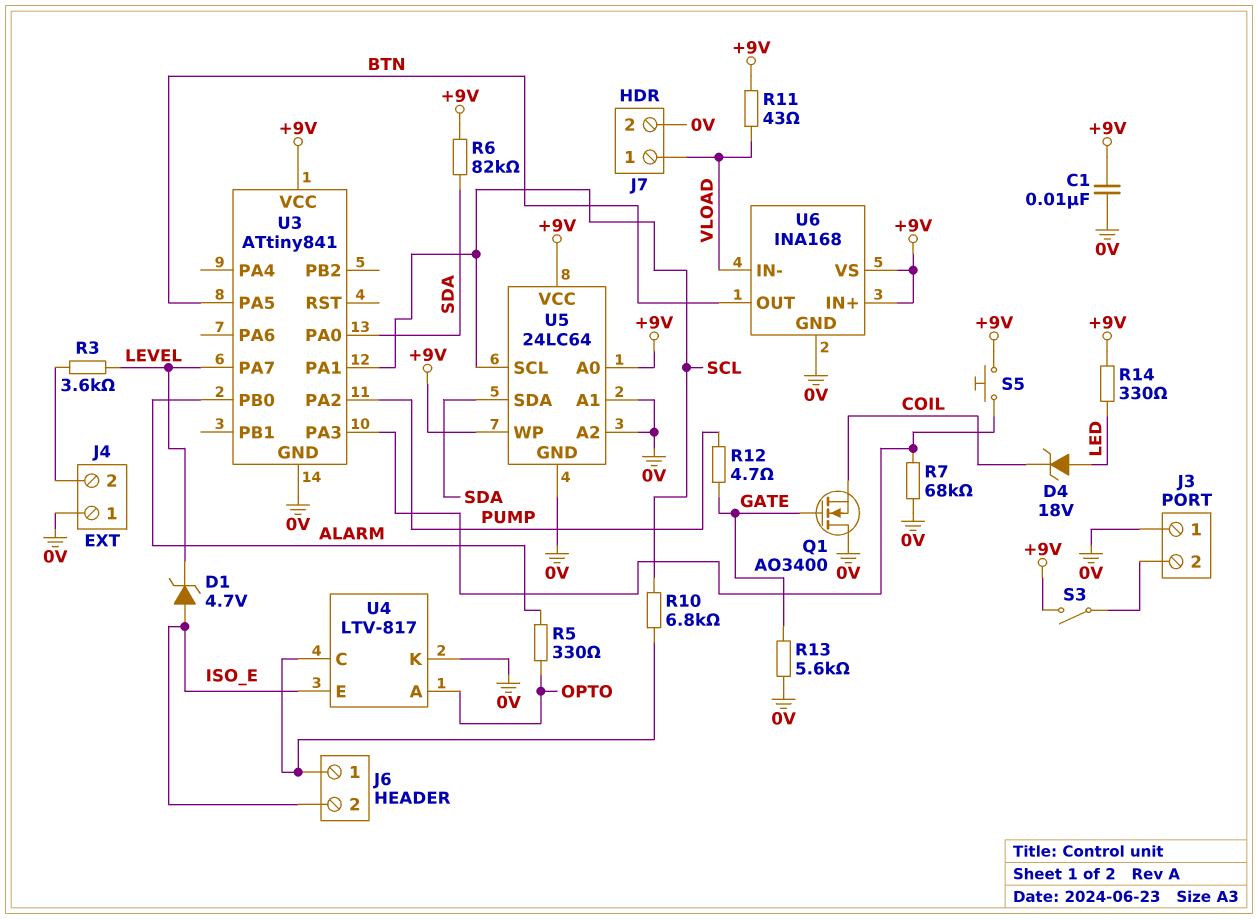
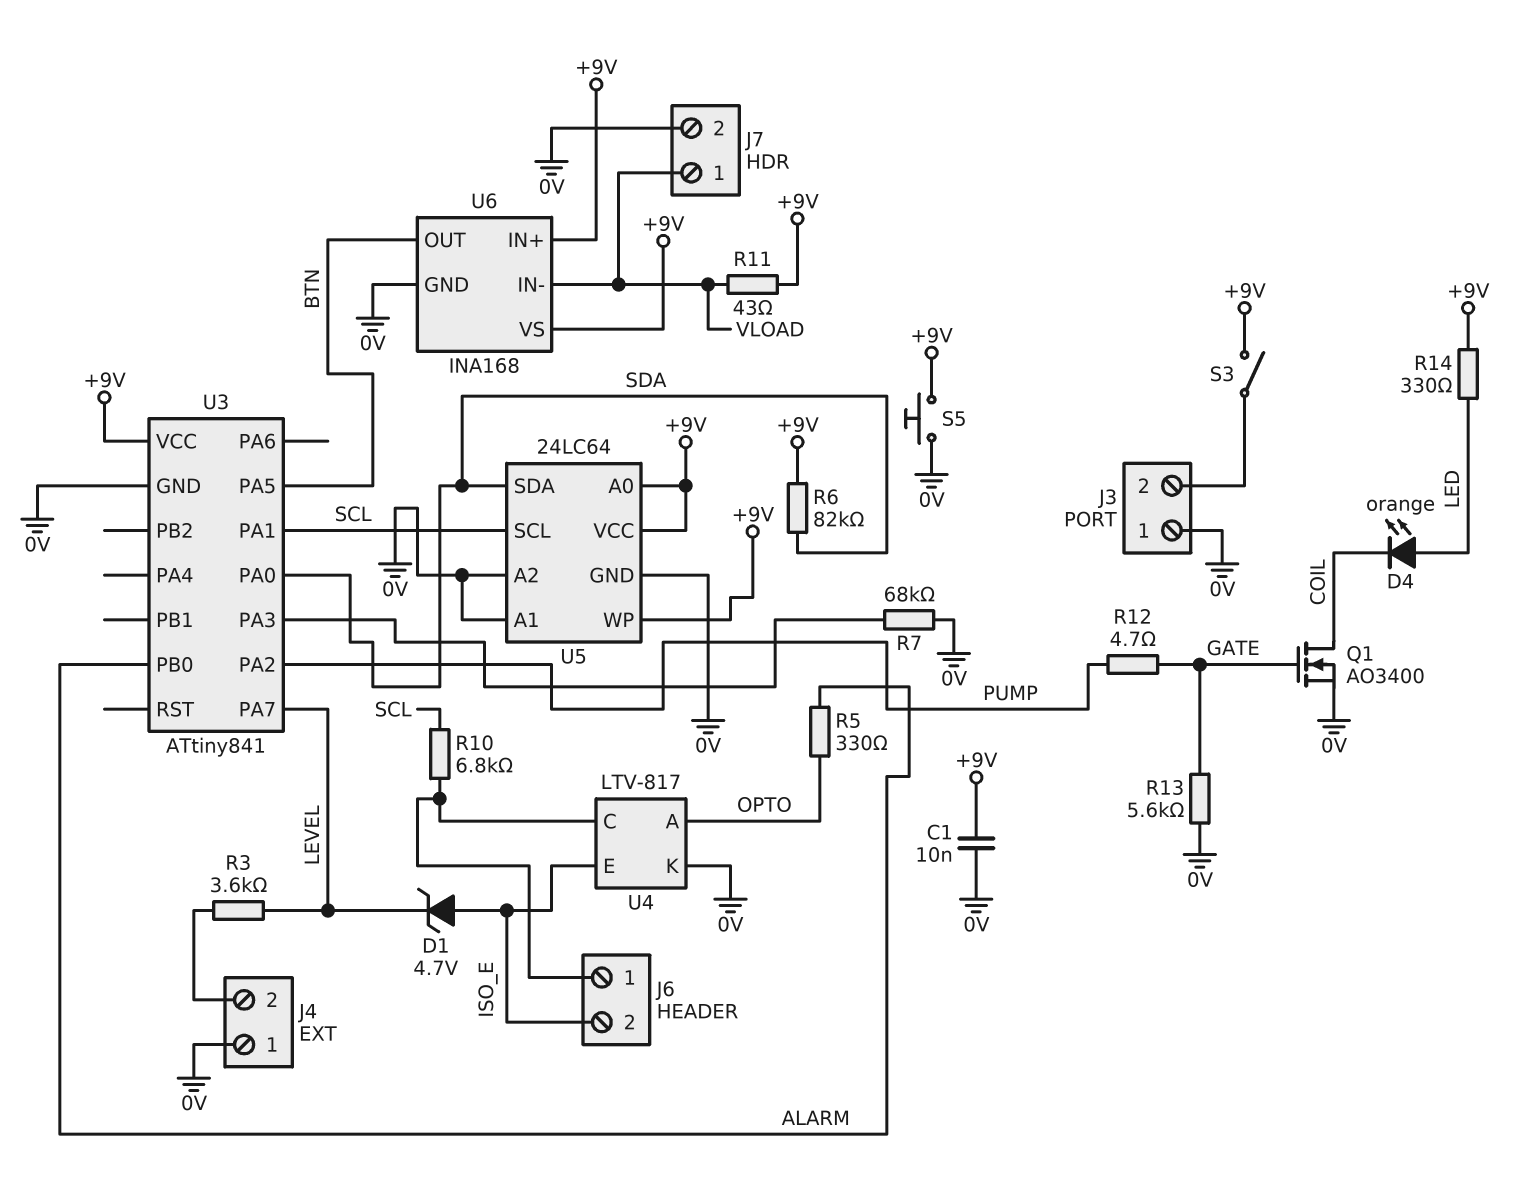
D4: zener 18V (A LED, K COIL) -> LED orange (A LED, K COIL)
Q1: NMOS AO3400 (G GATE, D 0V, S COIL) -> NMOS AO3400 (G GATE, D COIL, S 0V)
S5: button (+9V, U3/PA3) -> button (+9V, 0V)

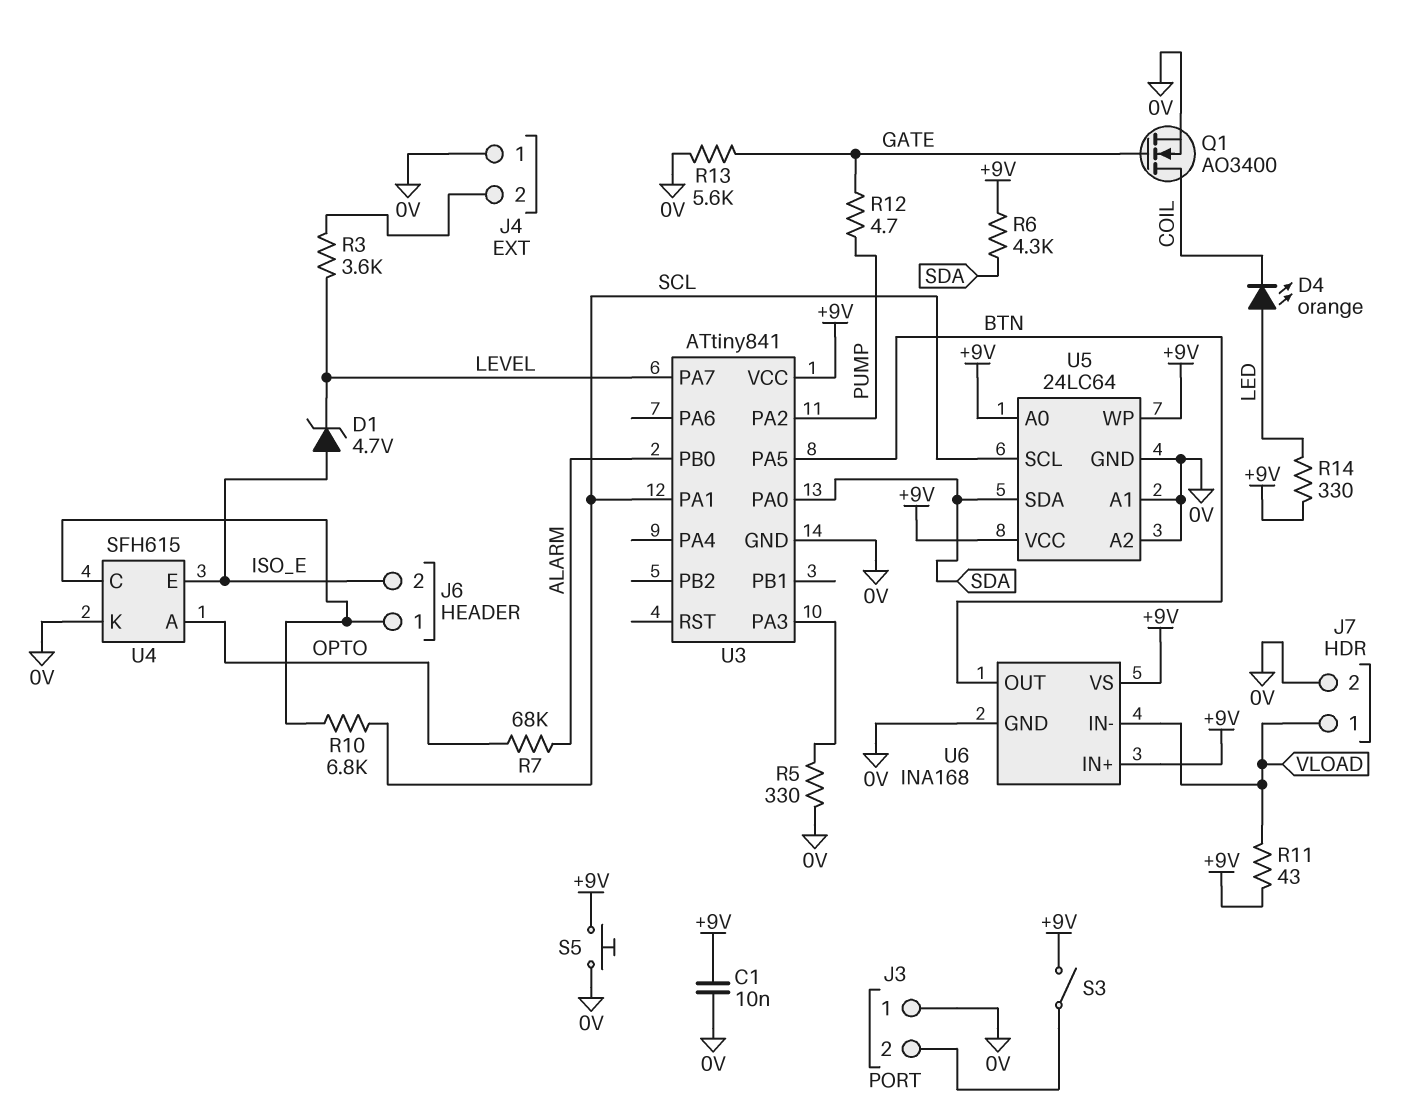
R5: 330 (ALARM, OPTO) -> 330 (0V, U3/PA3)
R6: 82k (+9V, SDA) -> 4.3k (+9V, SDA)
R7: 68k (0V, U3/PA3) -> 68k (ALARM, OPTO)
U4: LTV-817 -> SFH615

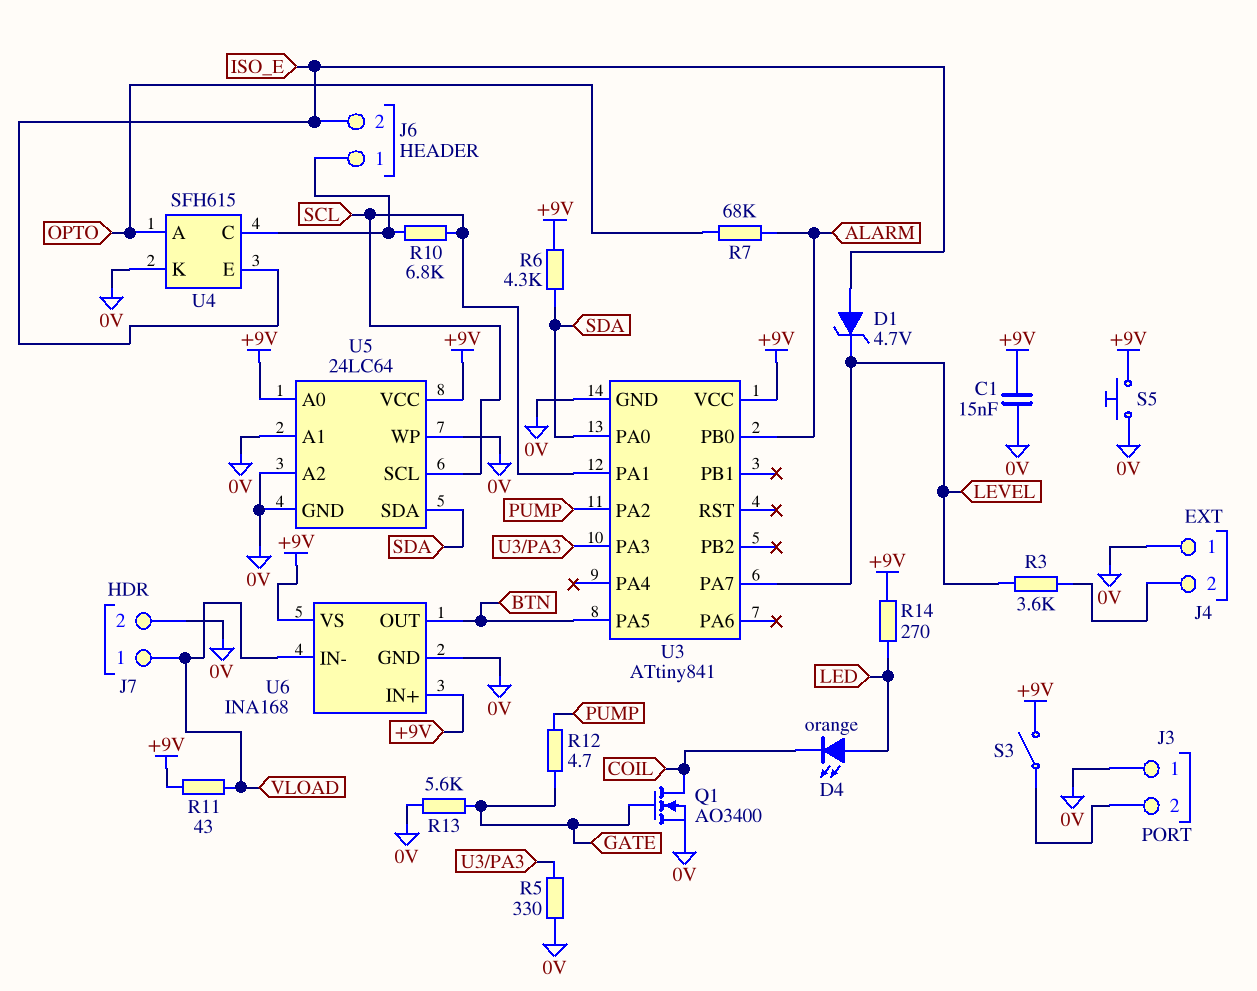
C1: 10nF (+9V, 0V) -> 15nF (+9V, 0V)
R14: 330 (+9V, LED) -> 270 (+9V, LED)
U5 pin WP: +9V -> 0V

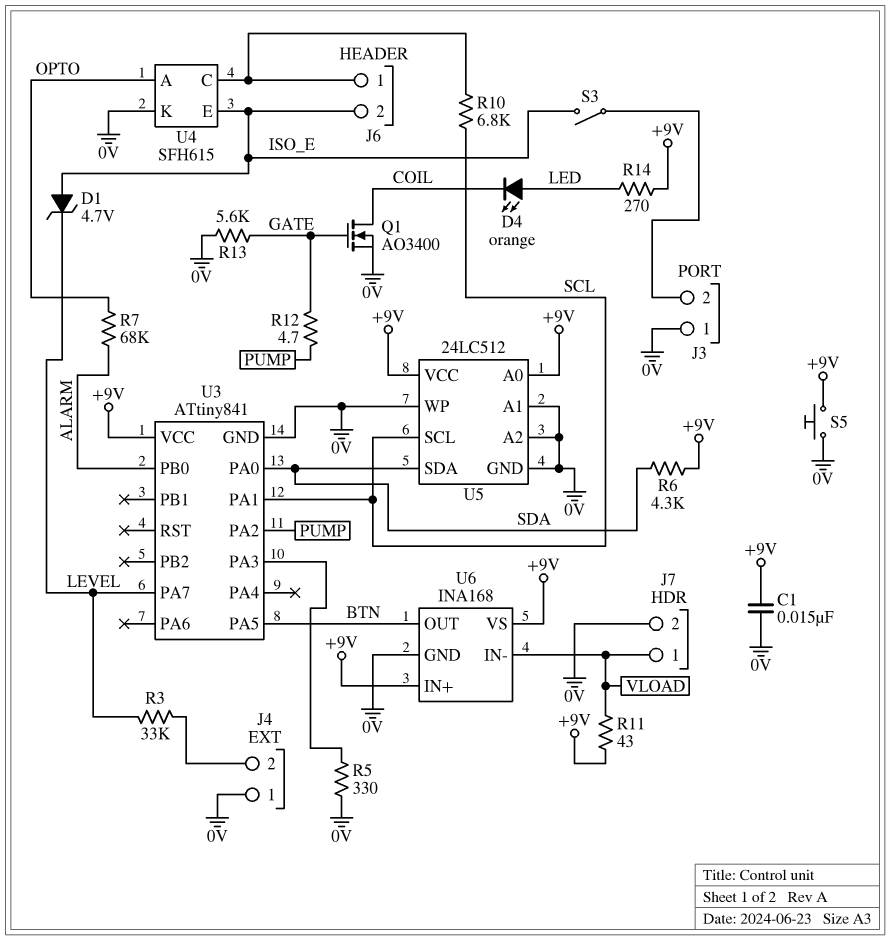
R3: 3.6k (J4/2, LEVEL) -> 33k (J4/2, LEVEL)
S3: switch (+9V, J3/2) -> switch (ISO_E, J3/2)
U5: 24LC64 -> 24LC512

